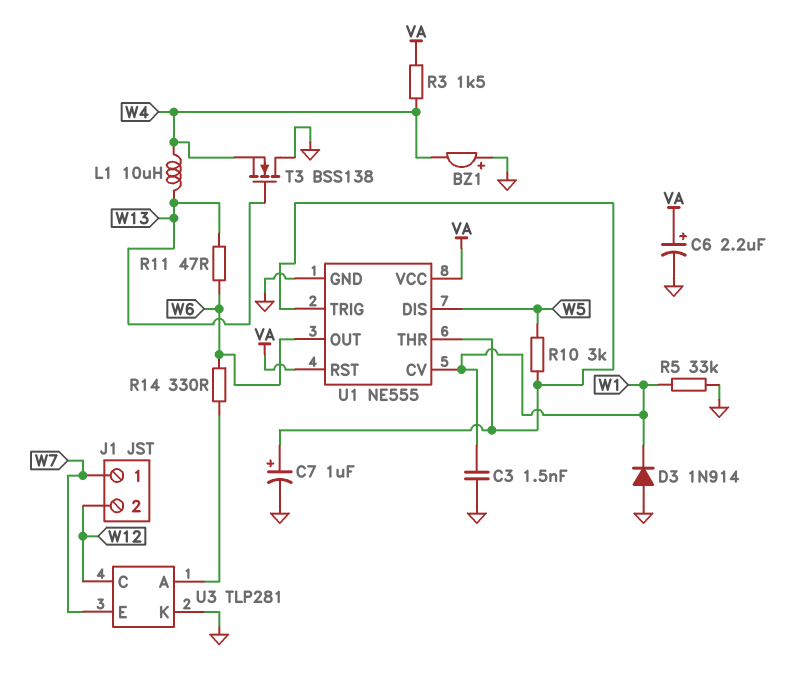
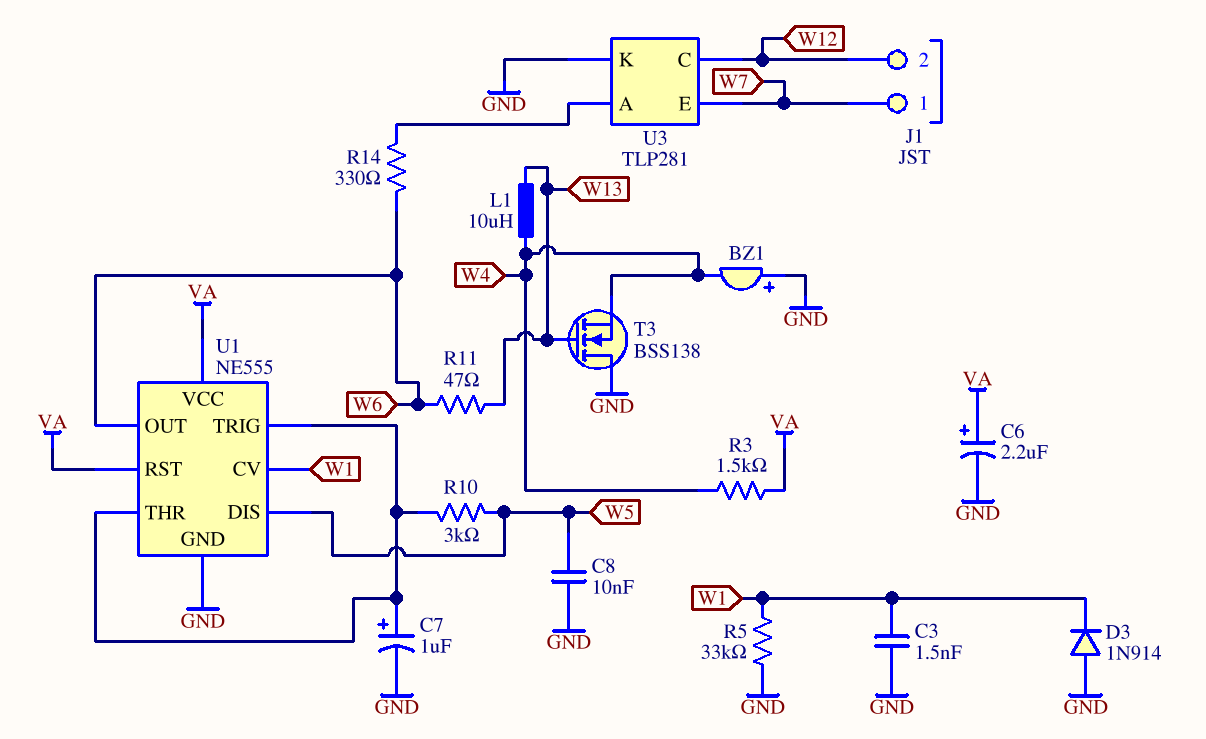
C8: none -> 10nF (GND, W5)

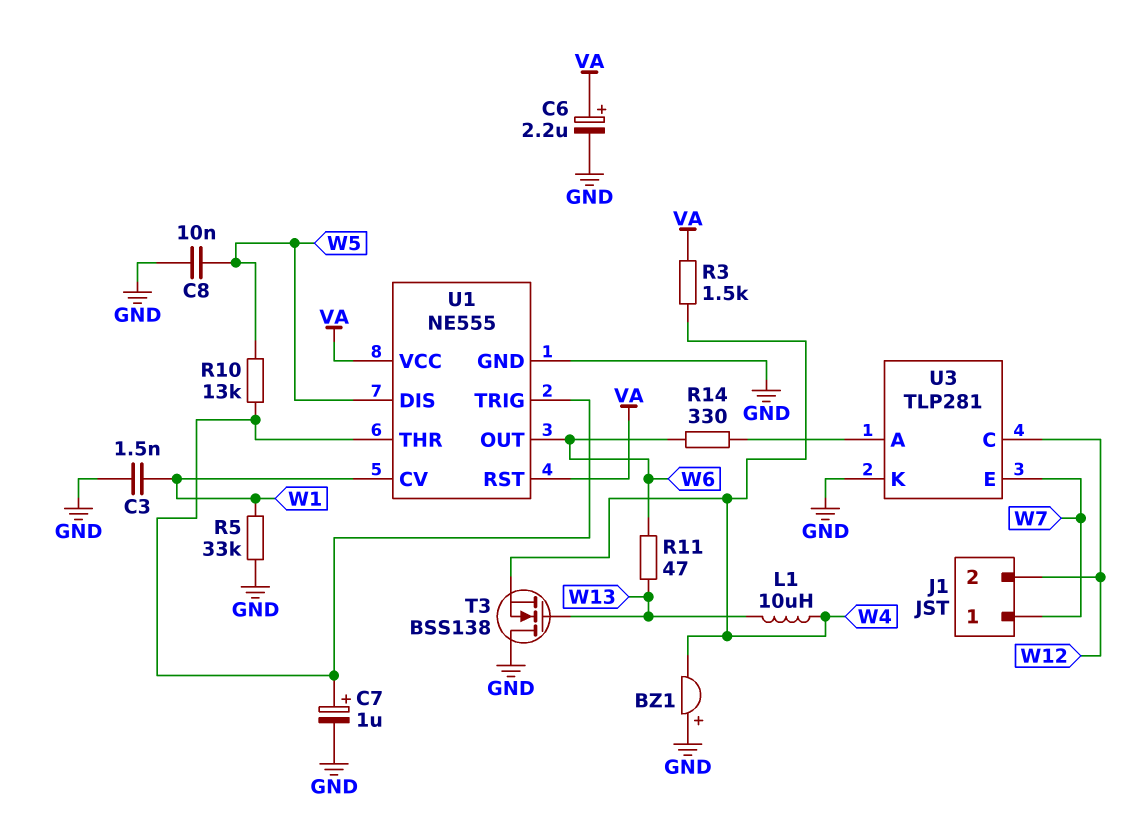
D3: diode 1N914 (A GND, K W1) -> none
R10: 3k (U1/THR, W5) -> 13k (U1/THR, W5)

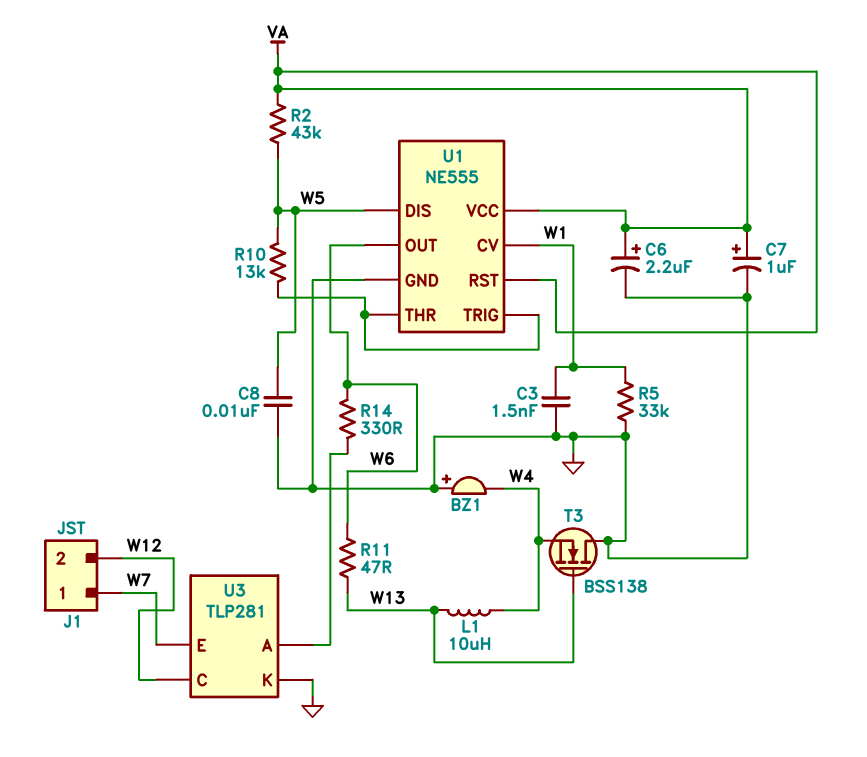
C7: 1uF (plus U1/THR, minus GND) -> 1uF (plus VA, minus GND)
R2: none -> 43k (VA, W5)
R3: 1.5k (VA, W4) -> none

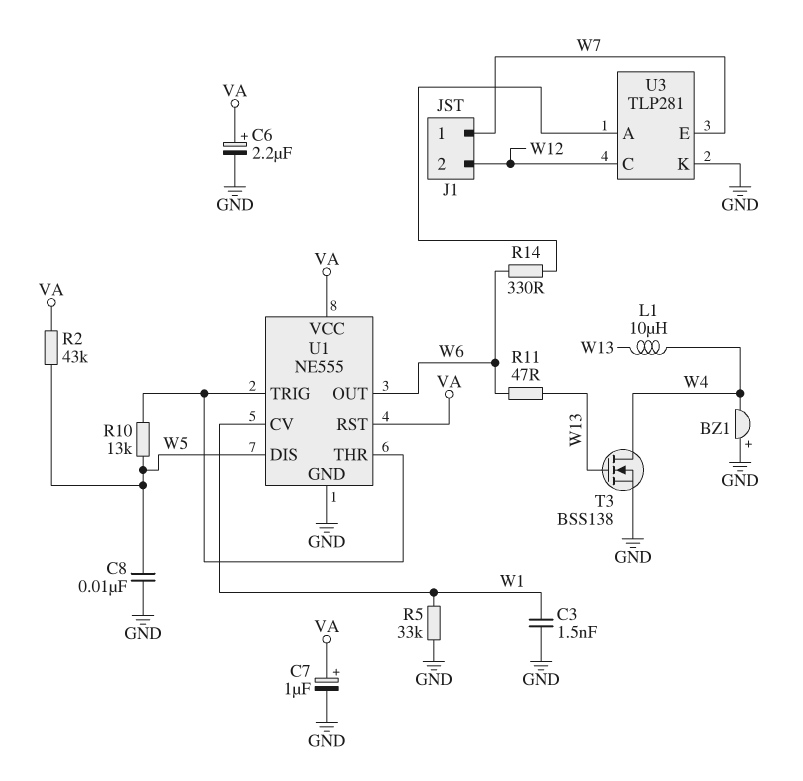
T3: NMOS BSS138 (G W13, D GND, S W4) -> NMOS BSS138 (G W13, D W4, S GND)

